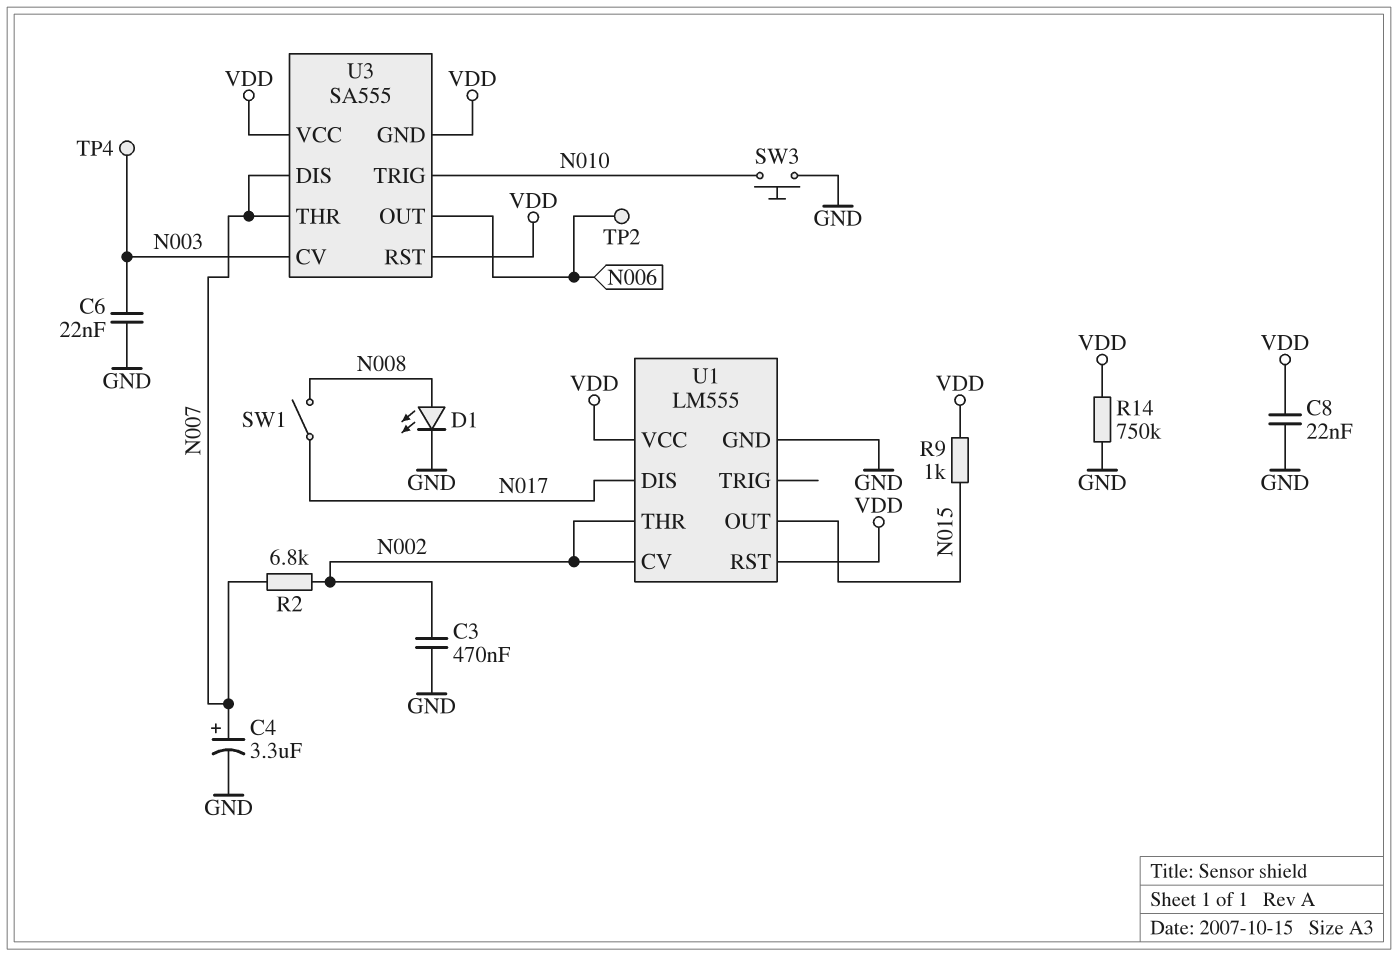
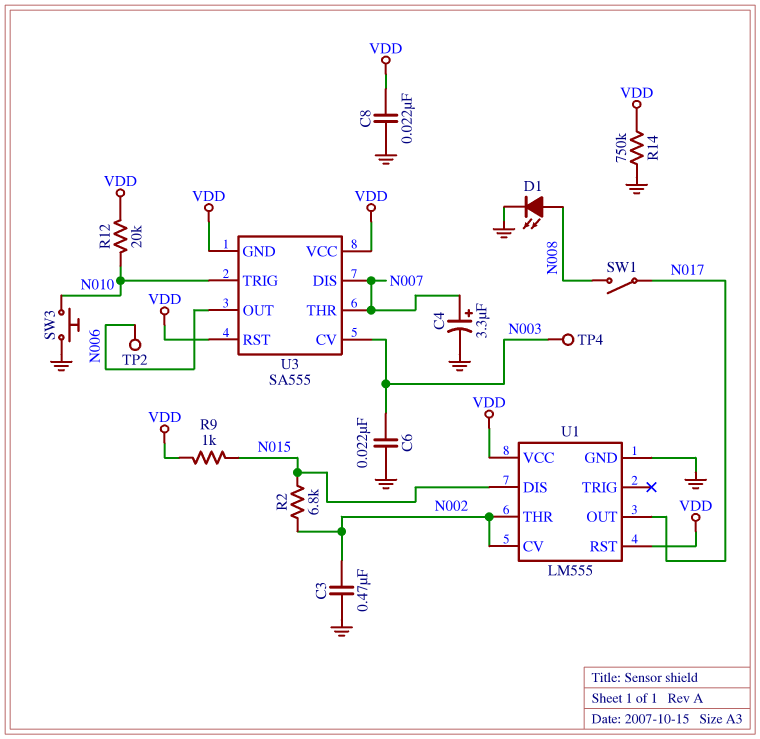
R2: 6.8k (N002, N007) -> 6.8k (N002, N015)
R12: none -> 20k (N010, VDD)
U1 pin DIS: N017 -> N015
U1 pin OUT: N015 -> N017

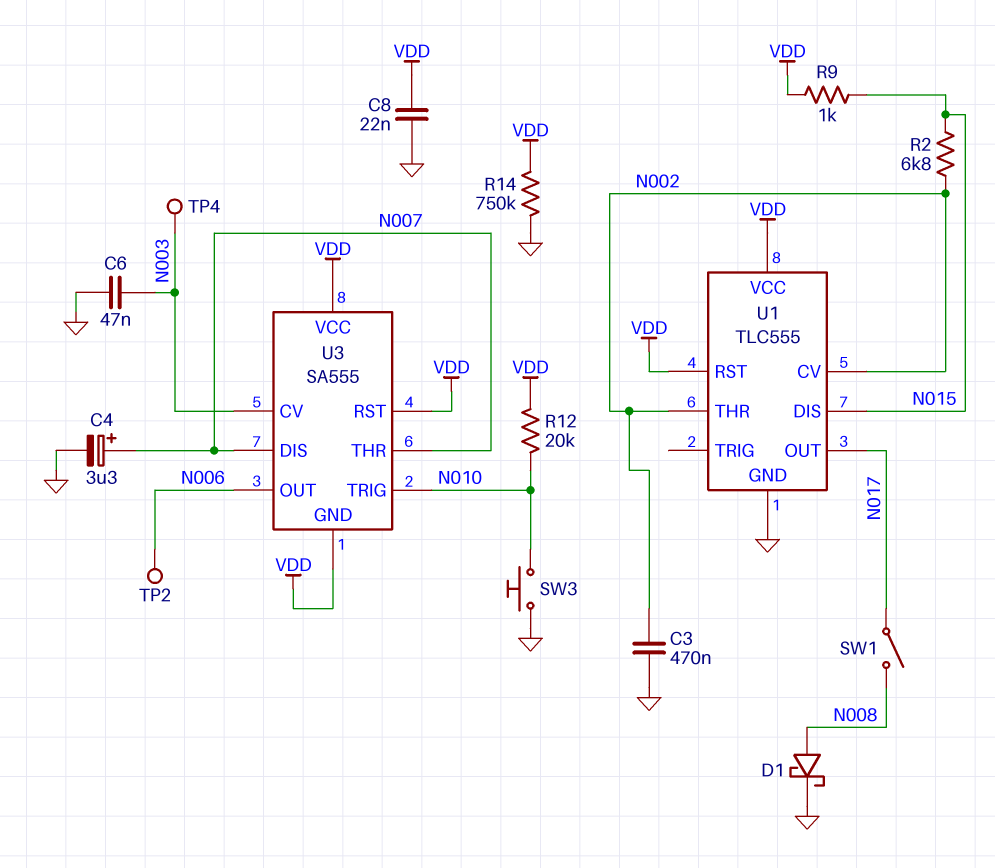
C6: 22nF (GND, N003) -> 47nF (GND, N003)
D1: LED (A N008, K GND) -> schottky (A N008, K GND)
U1: LM555 -> TLC555

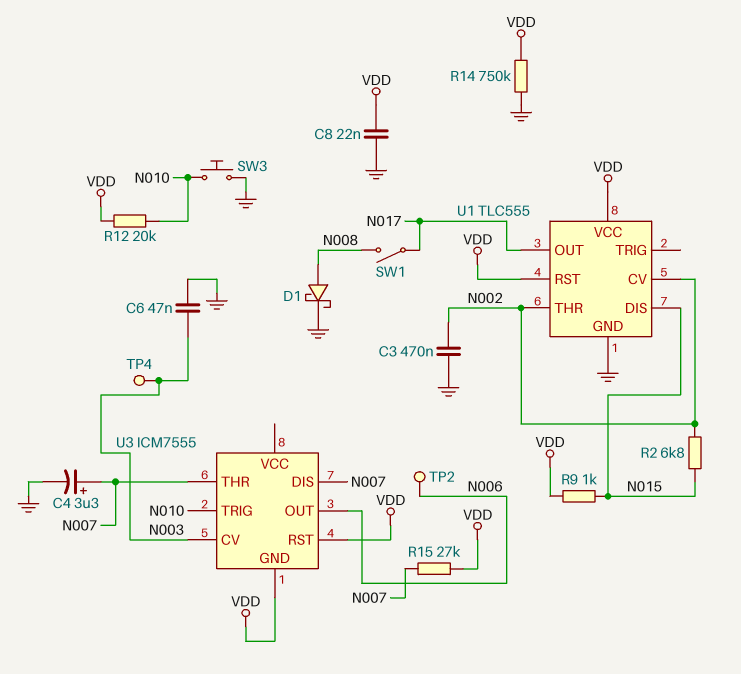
R15: none -> 27k (N007, VDD)
U3: SA555 -> ICM7555
U3 pin VCC: VDD -> none

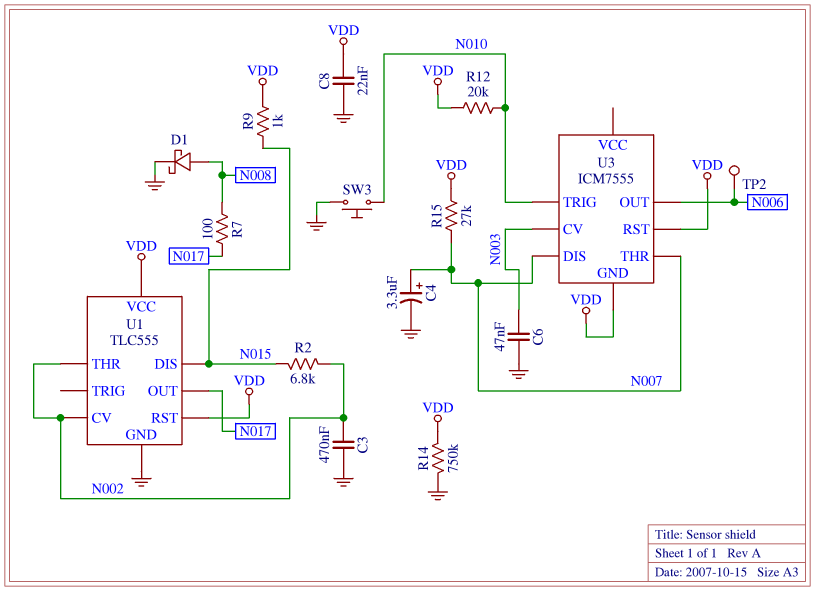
R7: none -> 100 (N008, N017)
SW1: switch (N008, N017) -> none
TP4: test point (N003) -> none

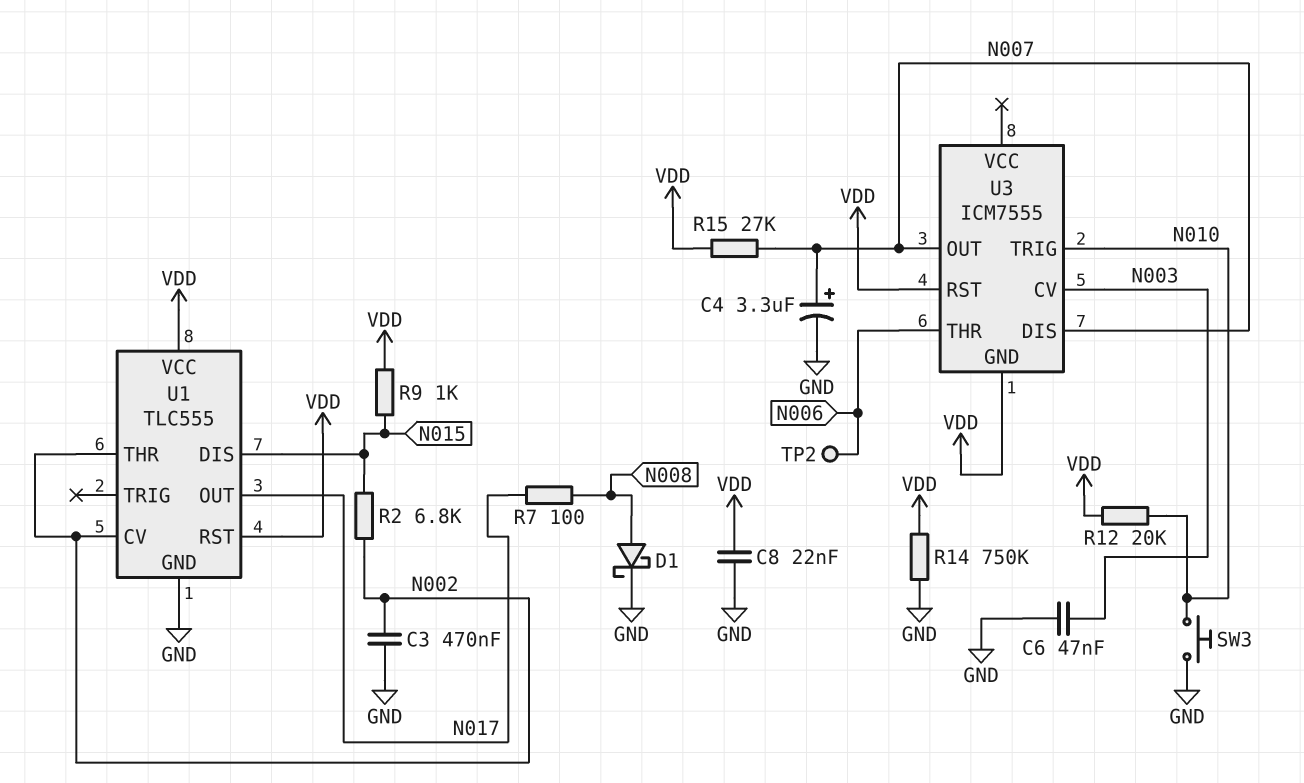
U3 pin OUT: N006 -> N007
U3 pin THR: N007 -> N006

